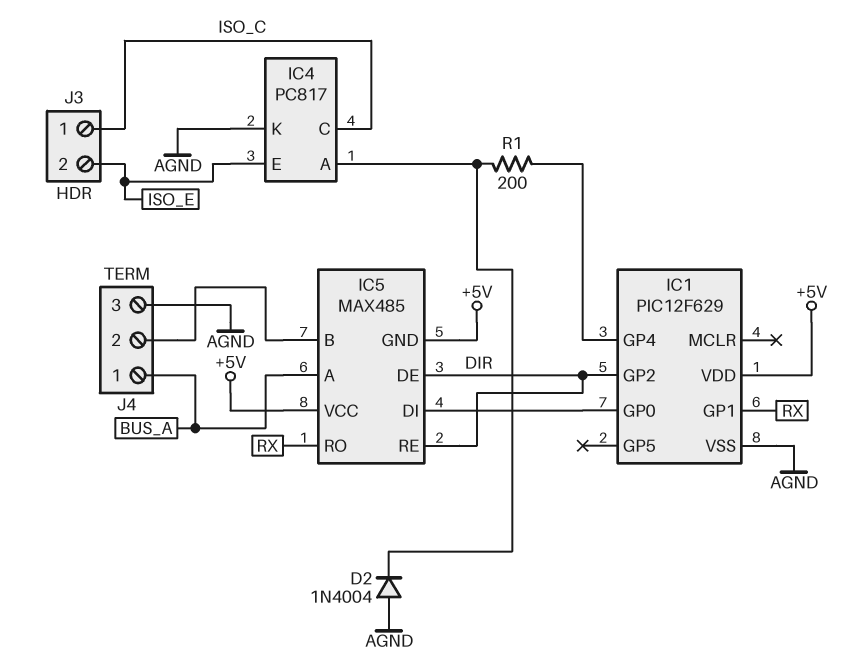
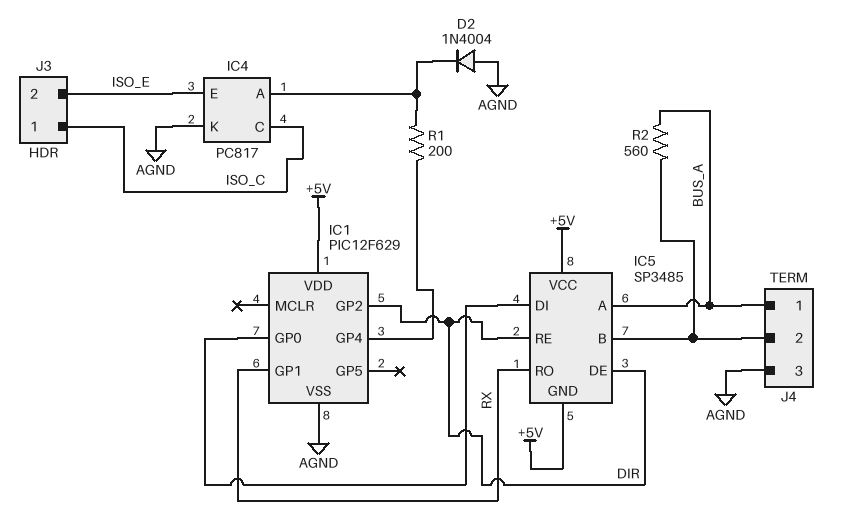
IC5: MAX485 -> SP3485
R2: none -> 560 (BUS_A, IC5/B)

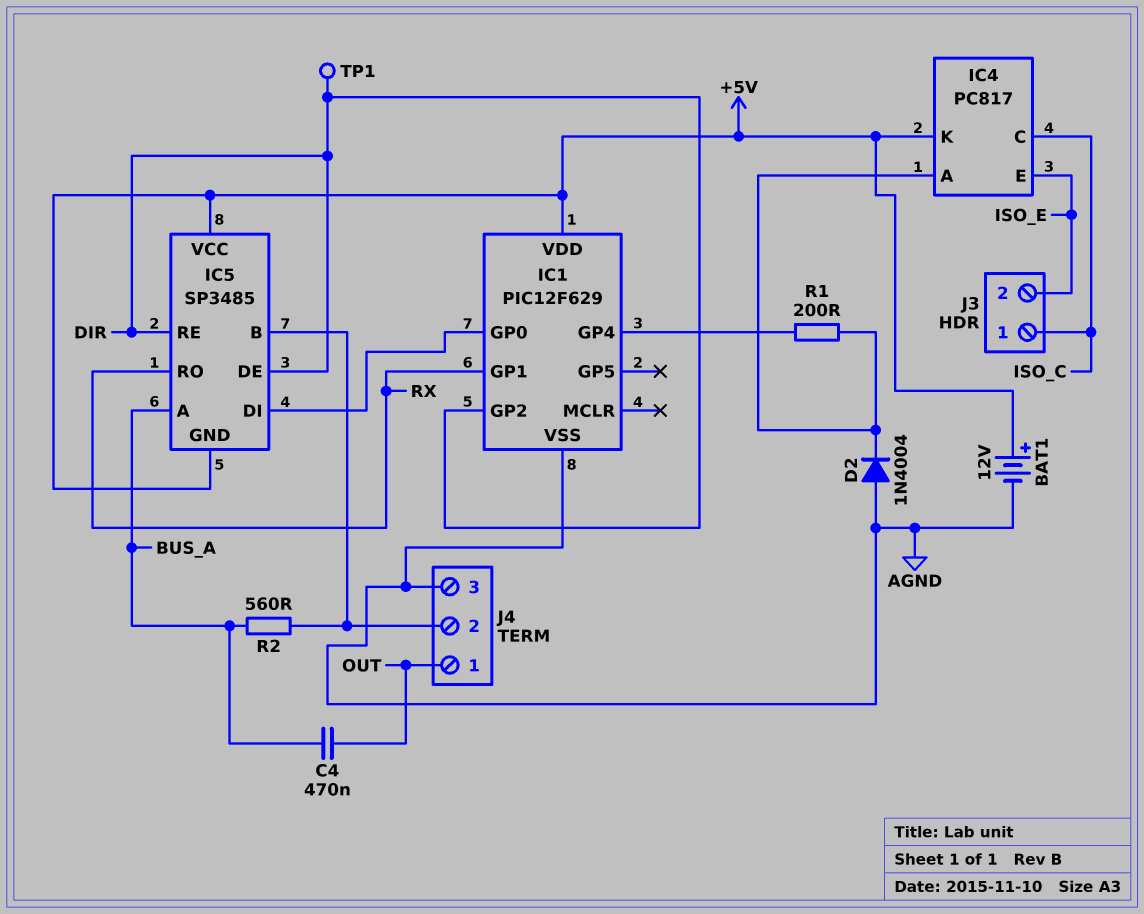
BAT1: none -> 12V (plus +5V, minus AGND)
C4: none -> 470nF (BUS_A, OUT)
IC4 pin K: AGND -> +5V
J4 pin 1: BUS_A -> OUT
TP1: none -> test point (DIR)

